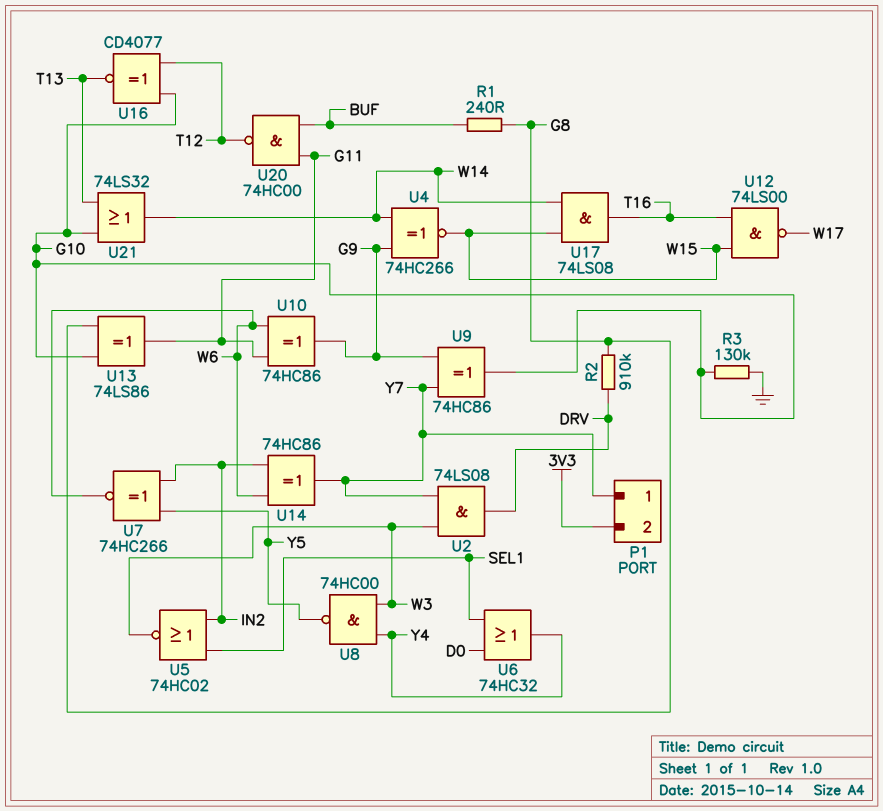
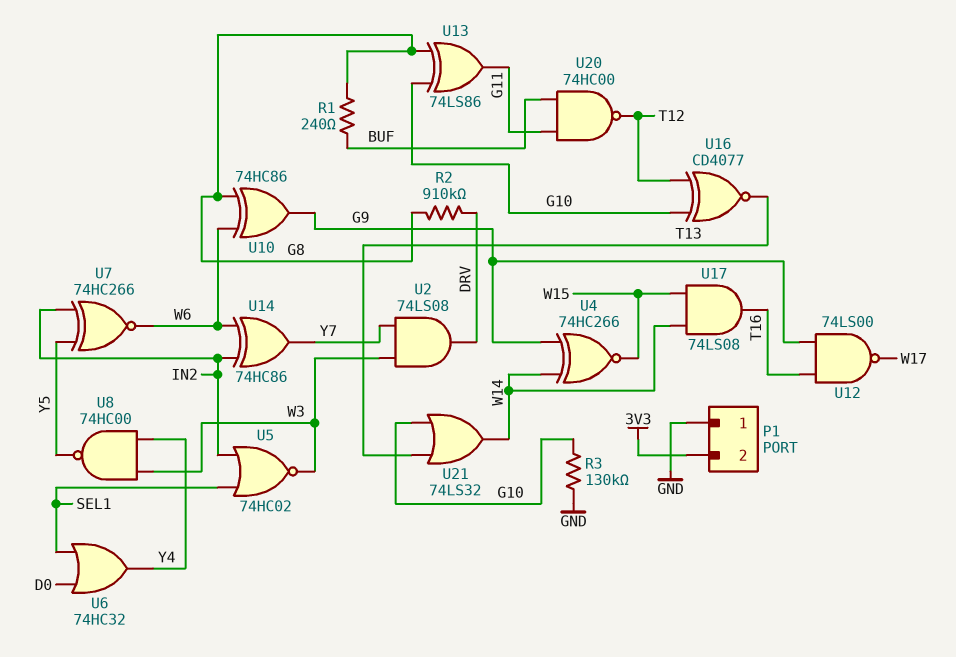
P1 pin 1: Y7 -> GND
U9: XOR 74HC86 (in G9, in Y7, out G10) -> none
U10: XOR 74HC86 (in G11, in W6, out G9) -> XOR 74HC86 (in G8, in W6, out G9)
U12: NAND 74LS00 (in T16, in W15, out W17) -> NAND 74LS00 (in G9, in T16, out W17)

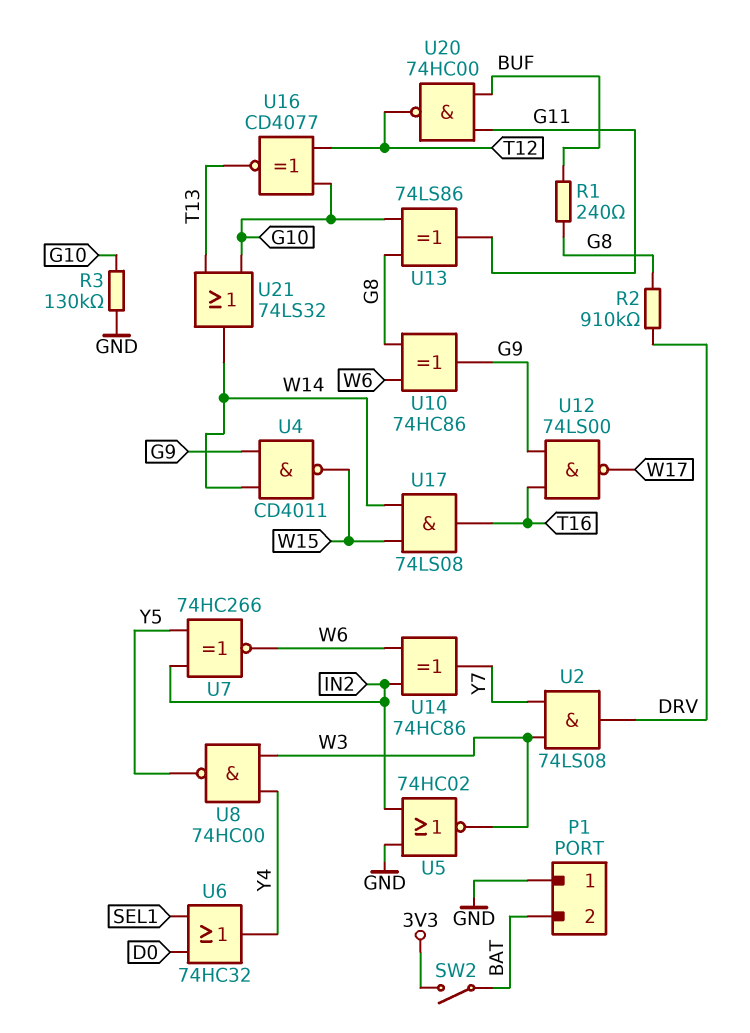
P1 pin 2: 3V3 -> BAT
SW2: none -> switch (3V3, BAT)
U4: XNOR 74HC266 (in G9, in W14, out W15) -> NAND CD4011 (in G9, in W14, out W15)
U5: NOR 74HC02 (in IN2, in SEL1, out W3) -> NOR 74HC02 (in GND, in IN2, out W3)

